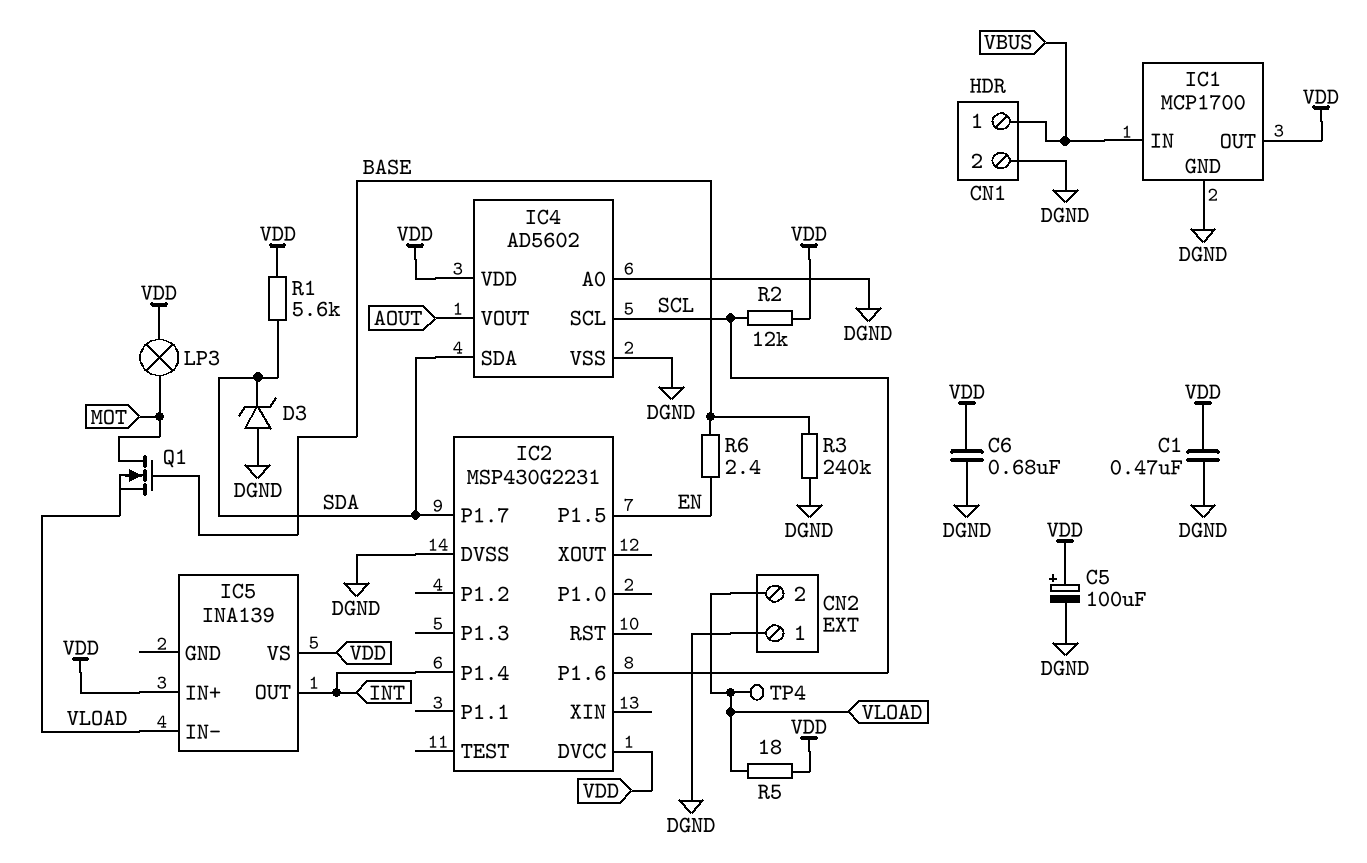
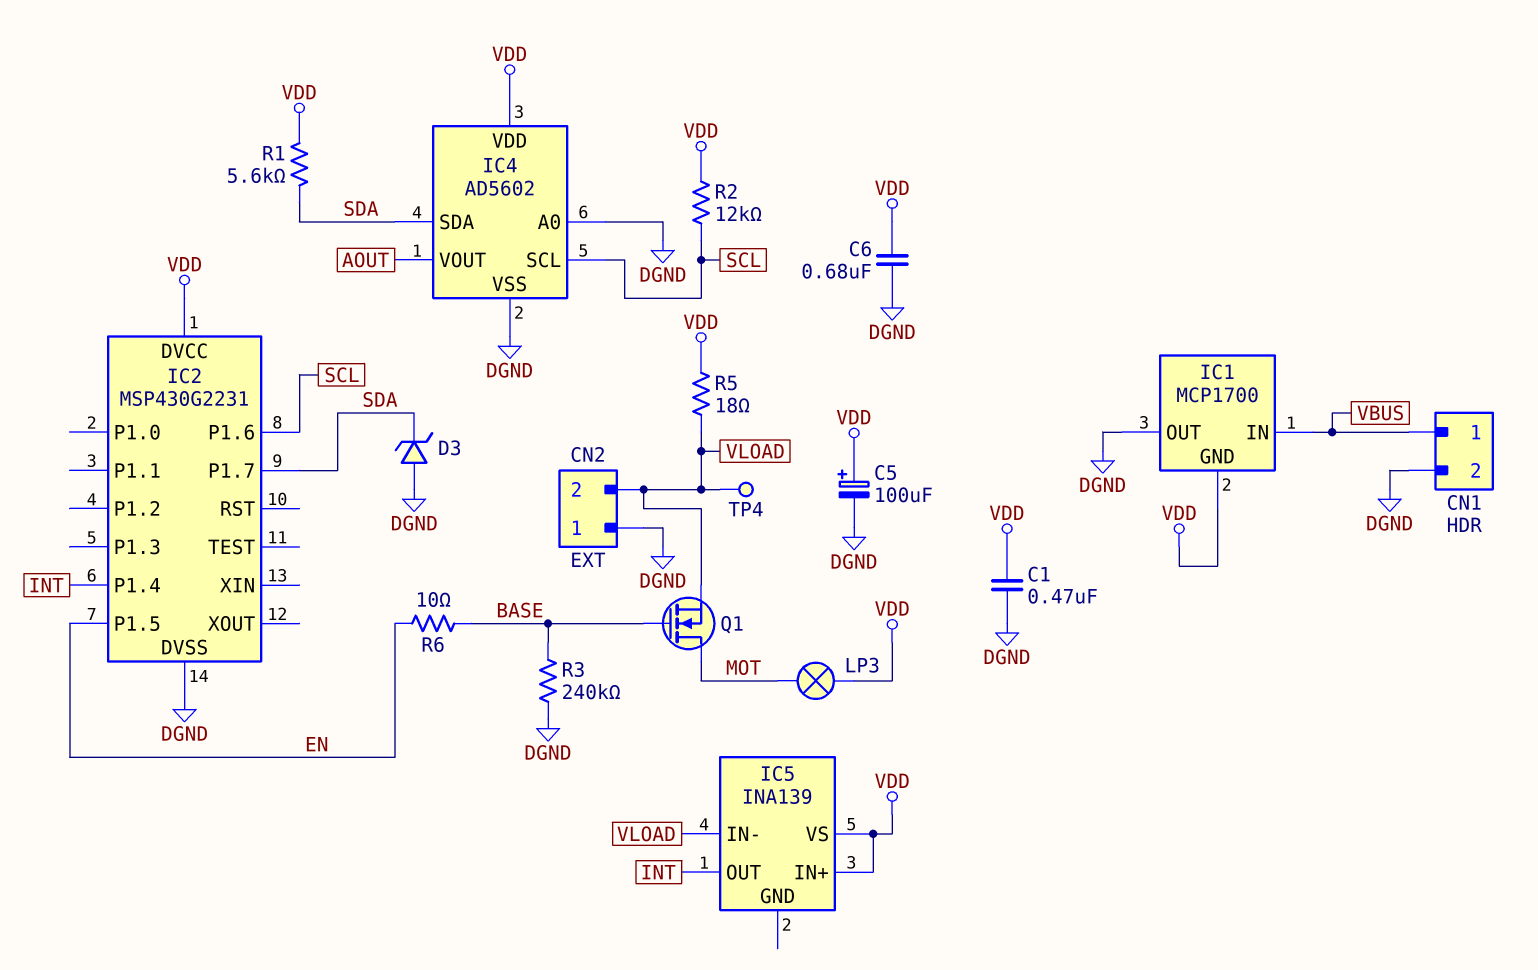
IC1 pin GND: DGND -> VDD
IC1 pin OUT: VDD -> DGND
R6: 2.4 (BASE, EN) -> 10 (BASE, EN)

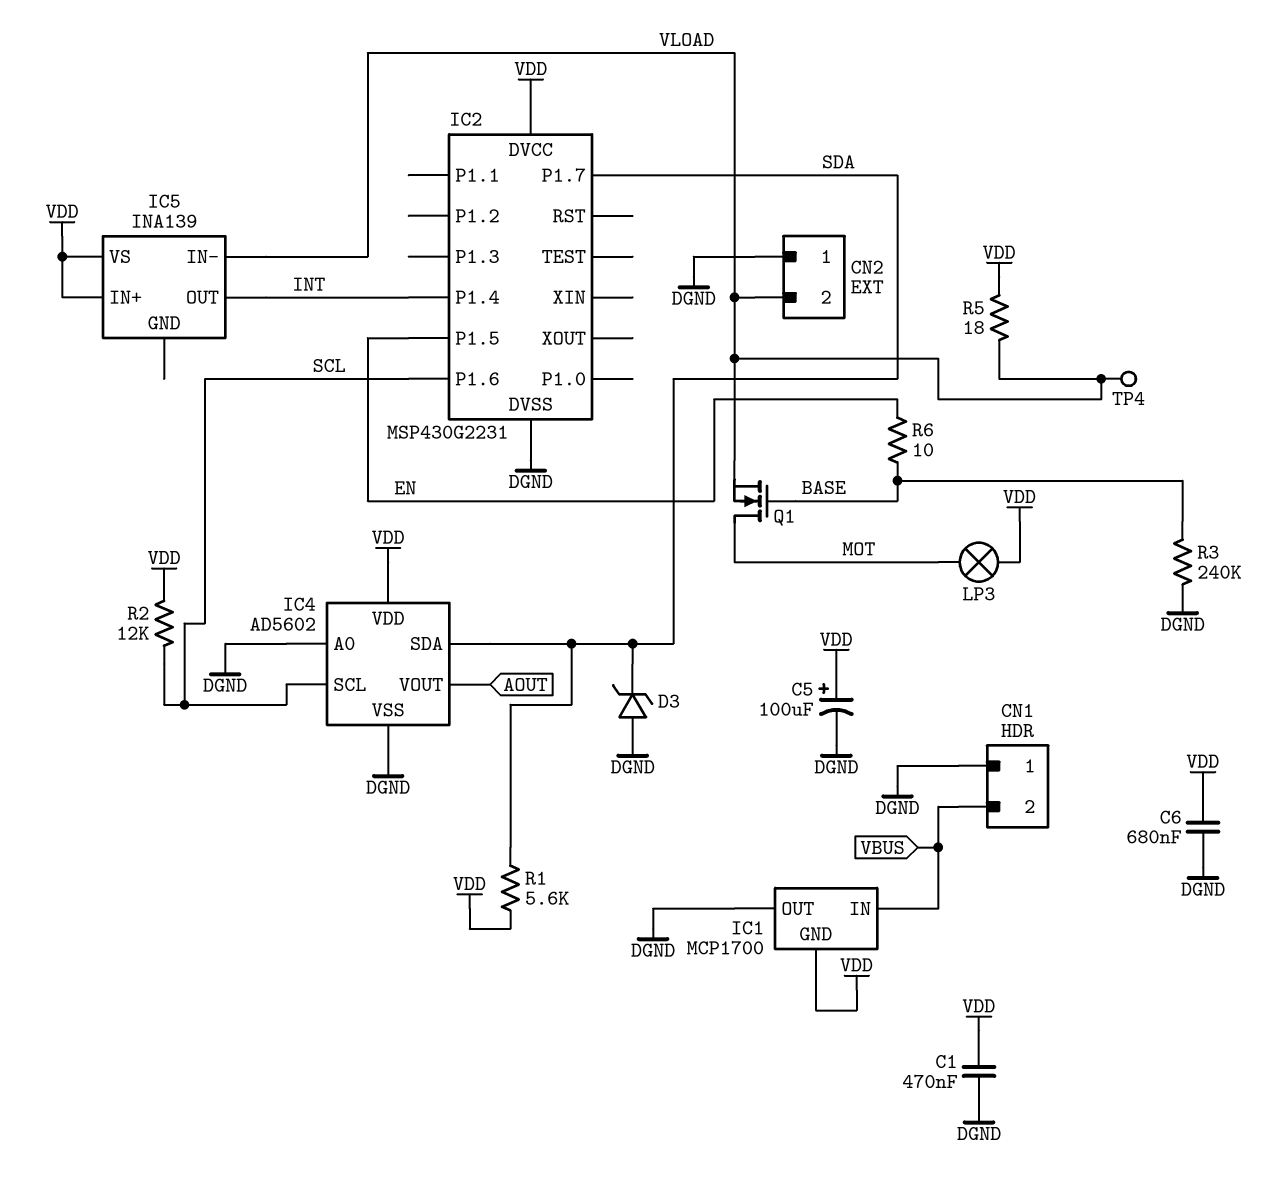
CN1 pin 1: VBUS -> DGND
CN1 pin 2: DGND -> VBUS

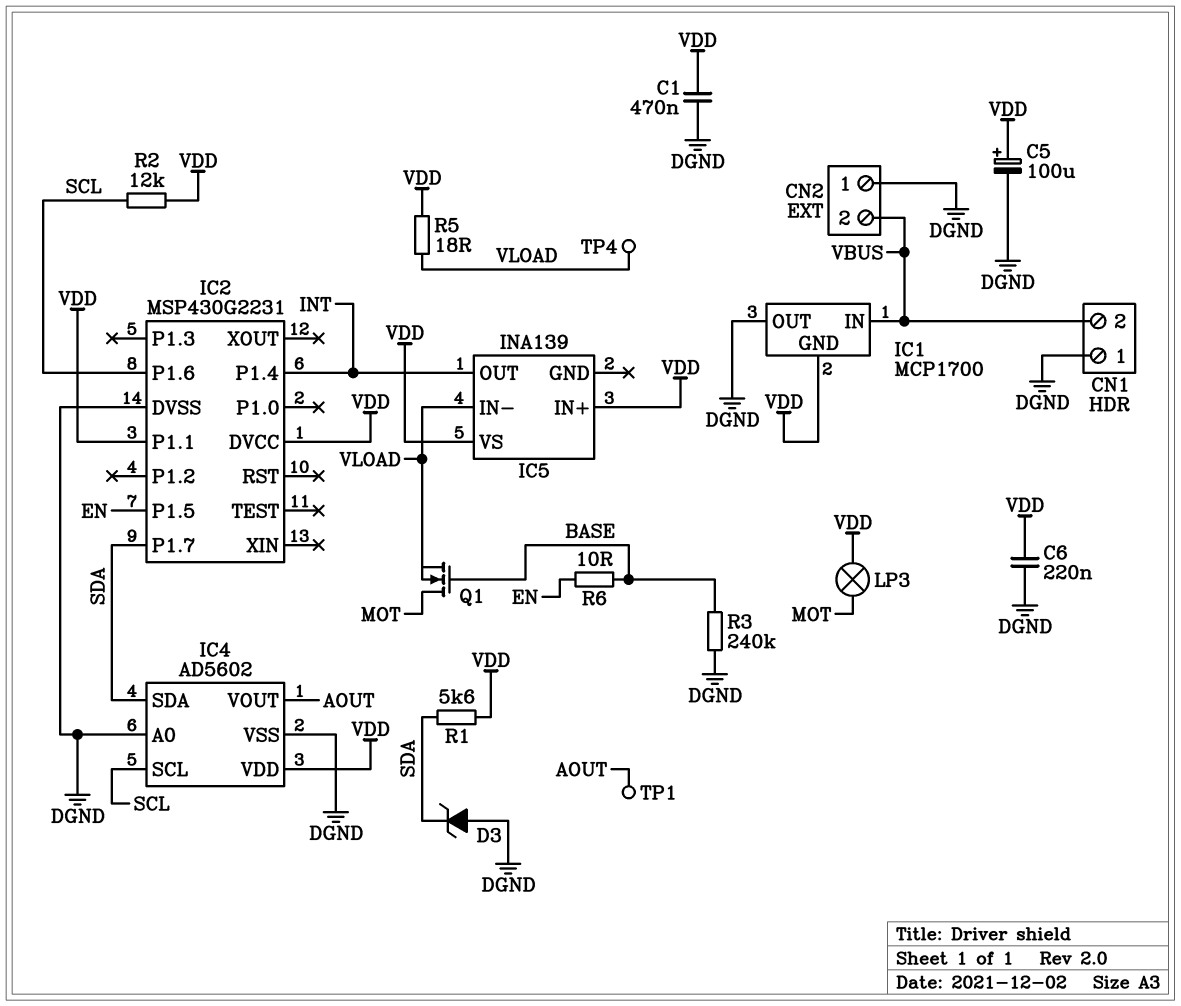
C6: 680nF (DGND, VDD) -> 220nF (DGND, VDD)
CN2 pin 2: VLOAD -> VBUS
IC2 pin P1.1: none -> VDD
TP1: none -> test point (AOUT)

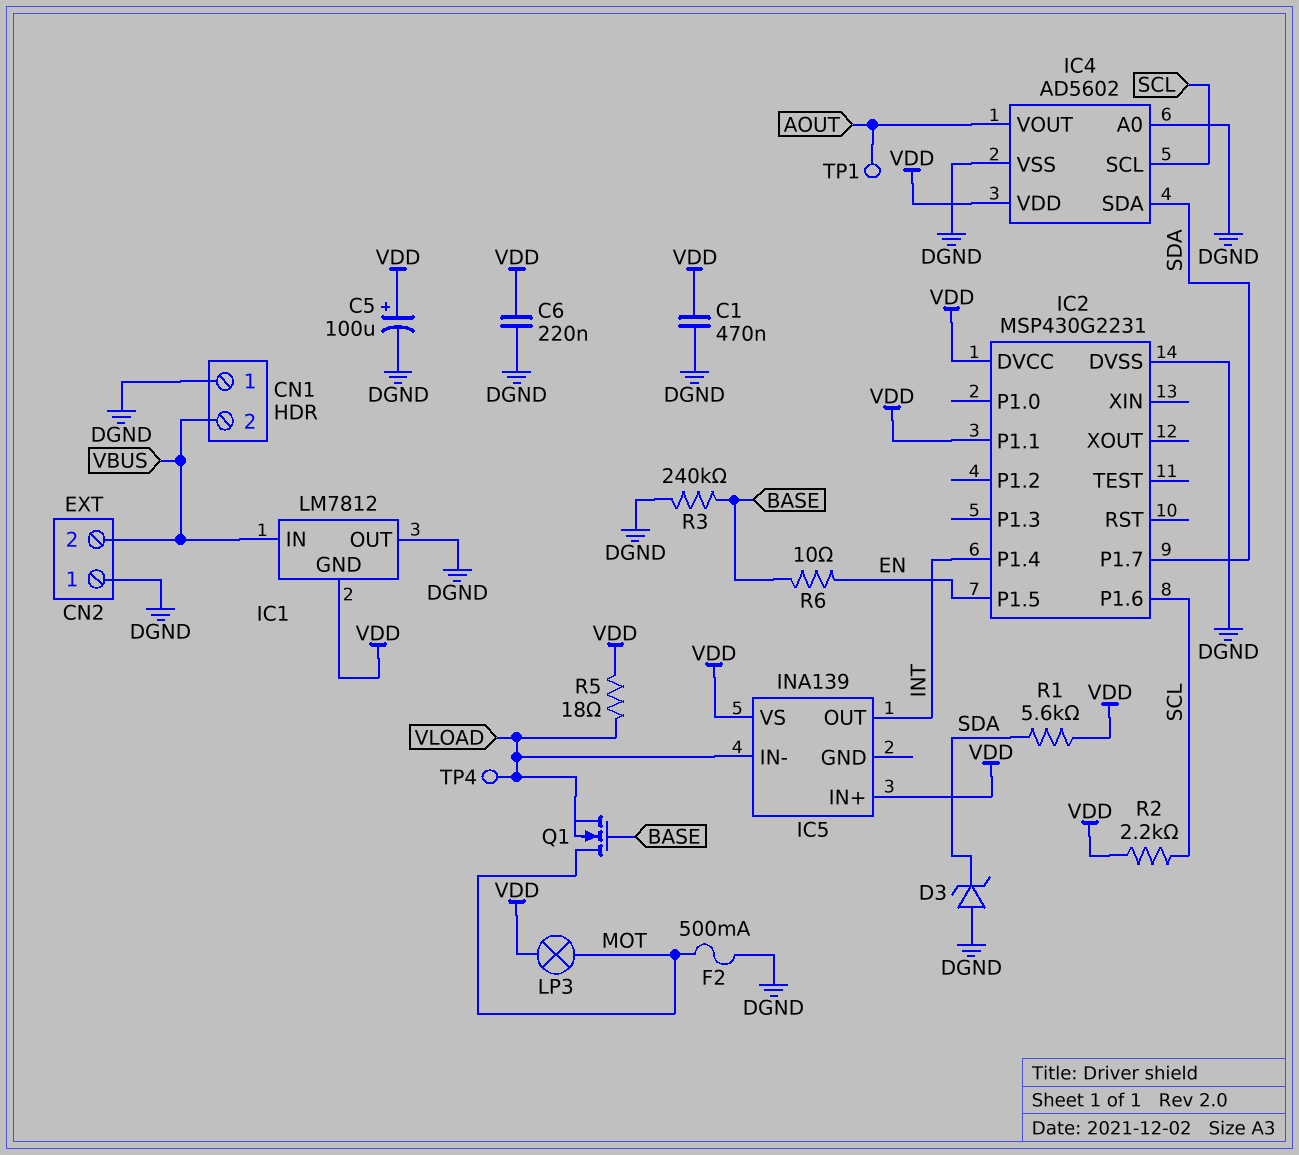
F2: none -> 500mA (DGND, MOT)
IC1: MCP1700 -> LM7812
R2: 12k (SCL, VDD) -> 2.2k (SCL, VDD)

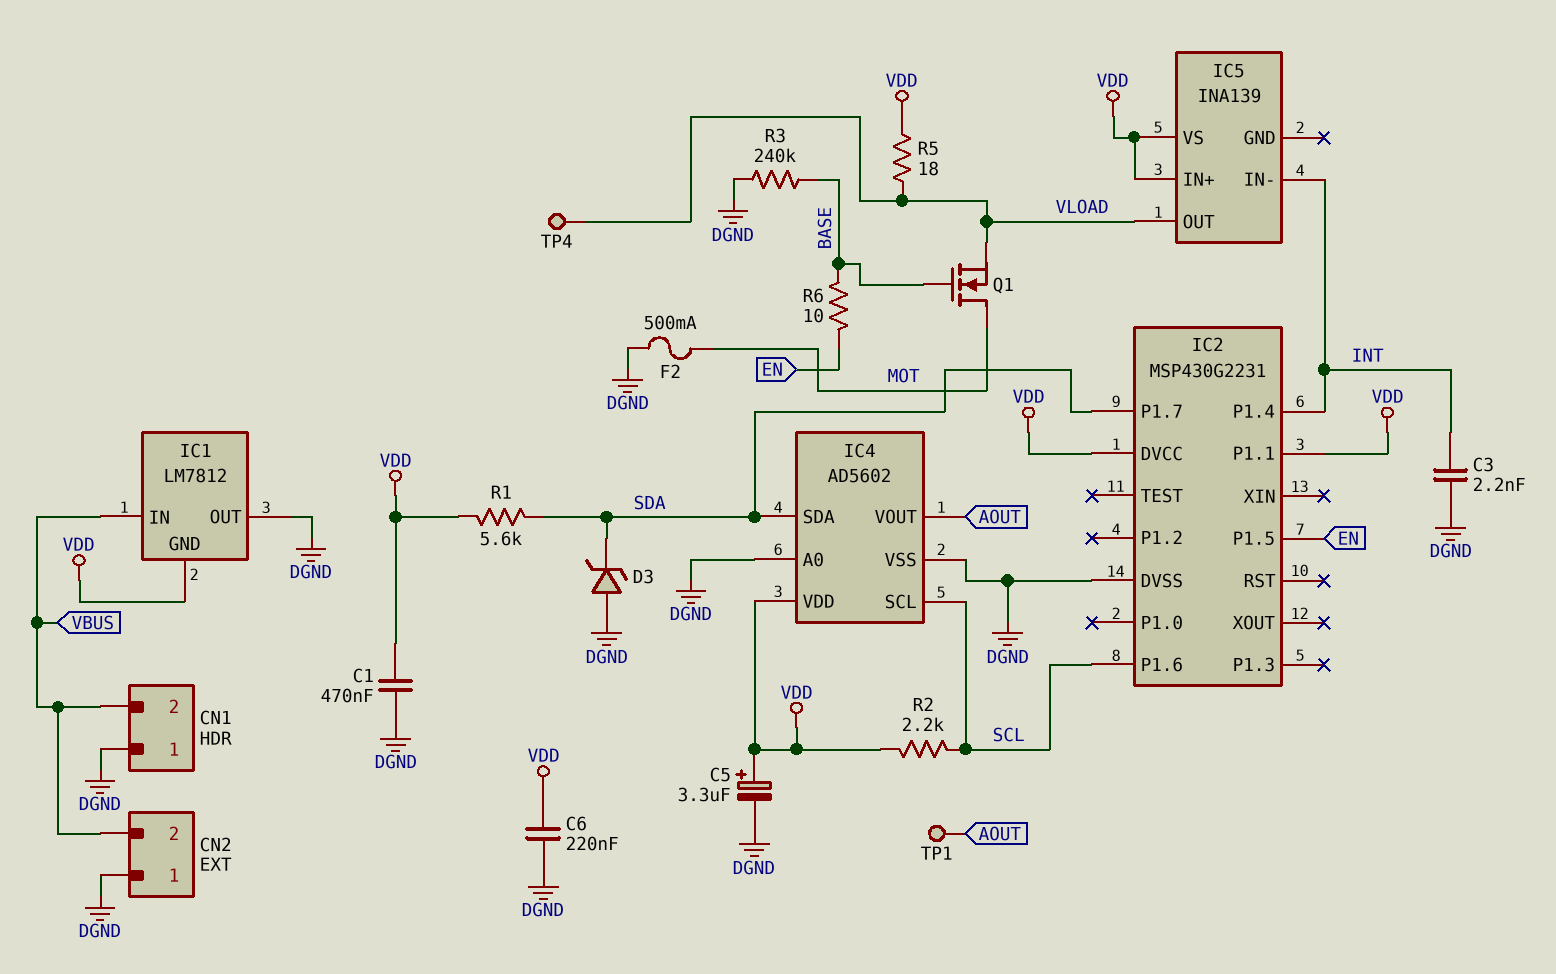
C3: none -> 2.2nF (DGND, INT)
C5: 100uF (plus VDD, minus DGND) -> 3.3uF (plus VDD, minus DGND)
IC5 pin IN-: VLOAD -> INT
IC5 pin OUT: INT -> VLOAD
LP3: lamp (MOT, VDD) -> none

